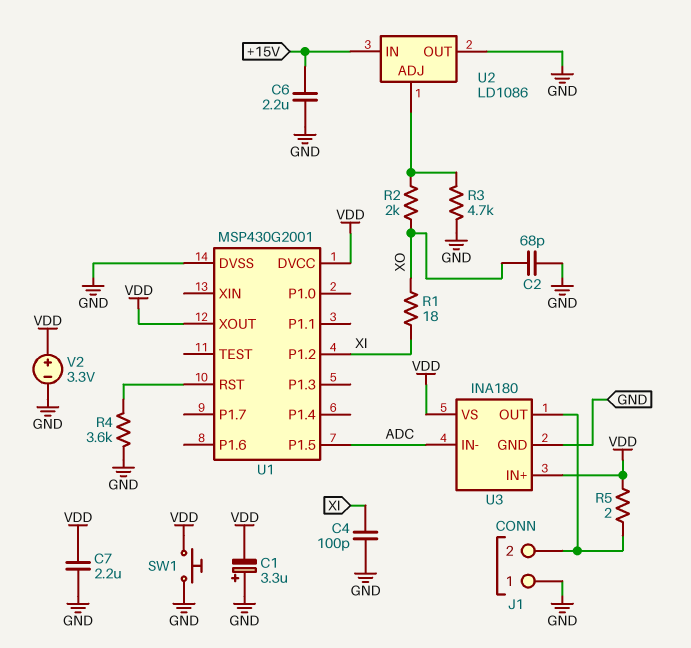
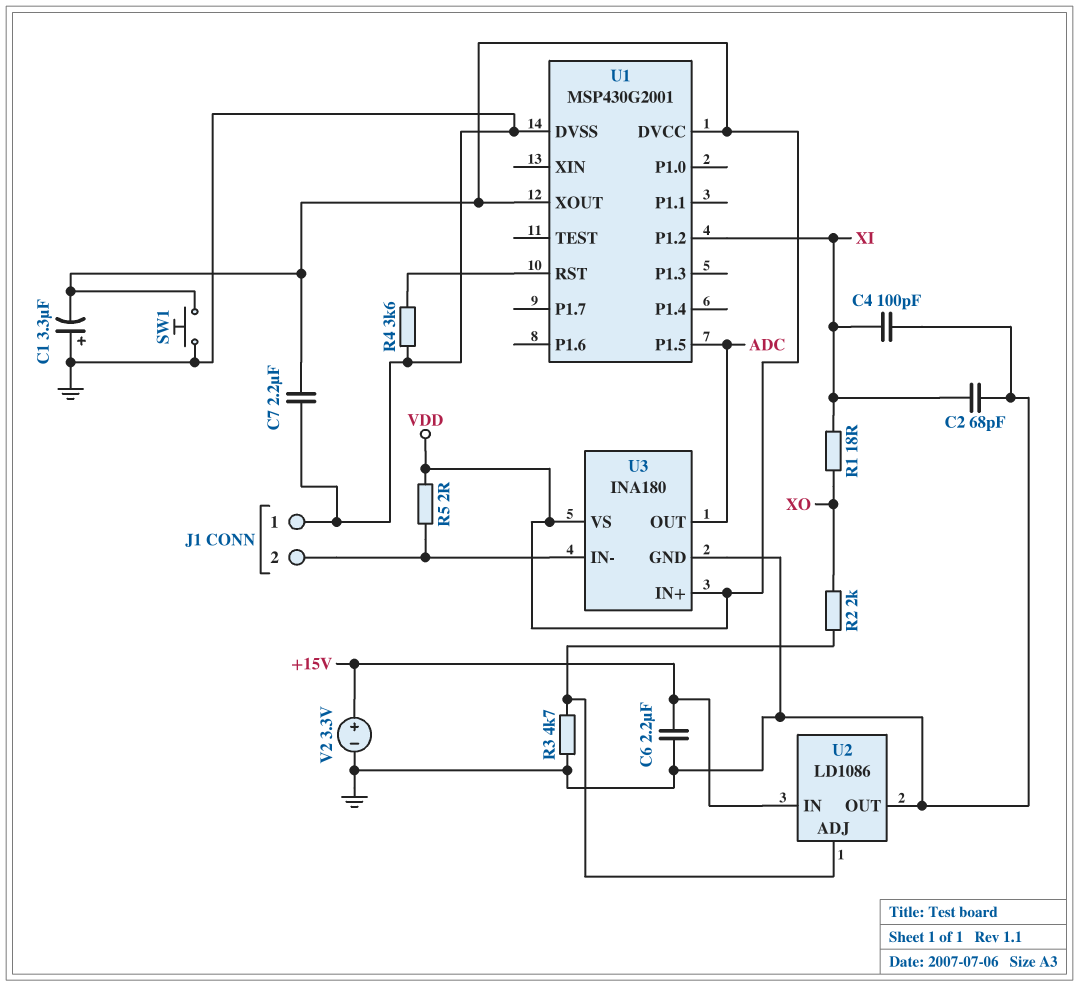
C2: 68pF (GND, XO) -> 68pF (GND, XI)
U3 pin IN-: ADC -> J1/2
U3 pin OUT: J1/2 -> ADC
V2: 3.3V (plus VDD, minus GND) -> 3.3V (plus +15V, minus GND)

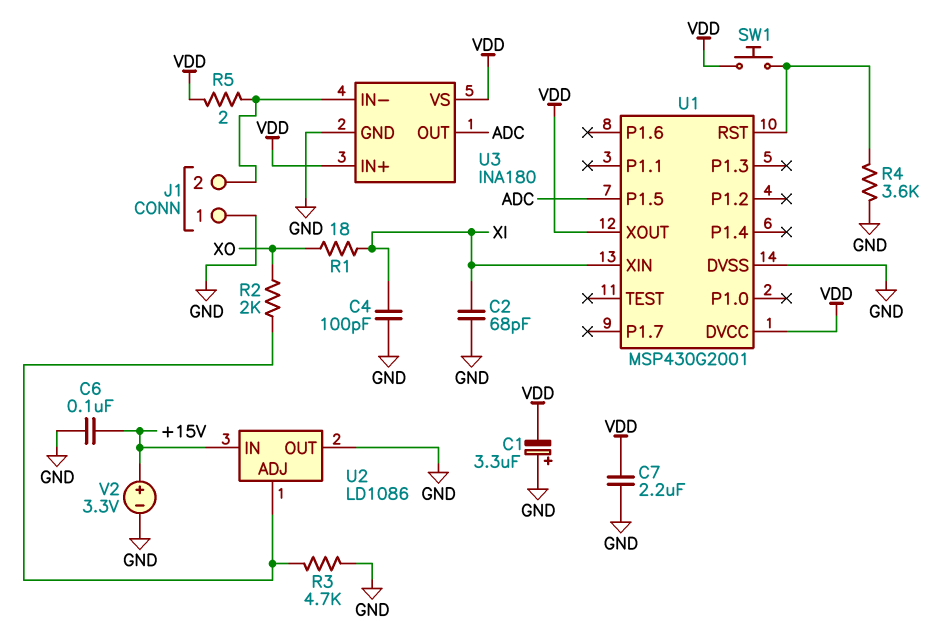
C6: 2.2uF (+15V, GND) -> 100nF (+15V, GND)
SW1: button (GND, VDD) -> button (U1/RST, VDD)
U1 pin P1.2: XI -> none
U1 pin XIN: none -> XI

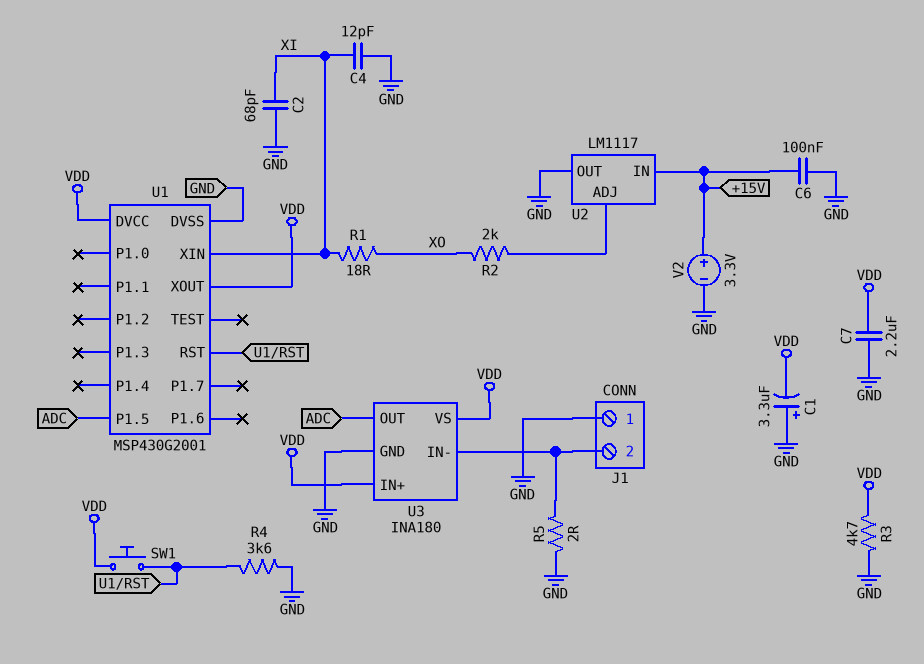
C4: 100pF (GND, XI) -> 12pF (GND, XI)
R3: 4.7k (GND, U2/ADJ) -> 4.7k (GND, VDD)
R5: 2 (J1/2, VDD) -> 2 (GND, J1/2)
U2: LD1086 -> LM1117

